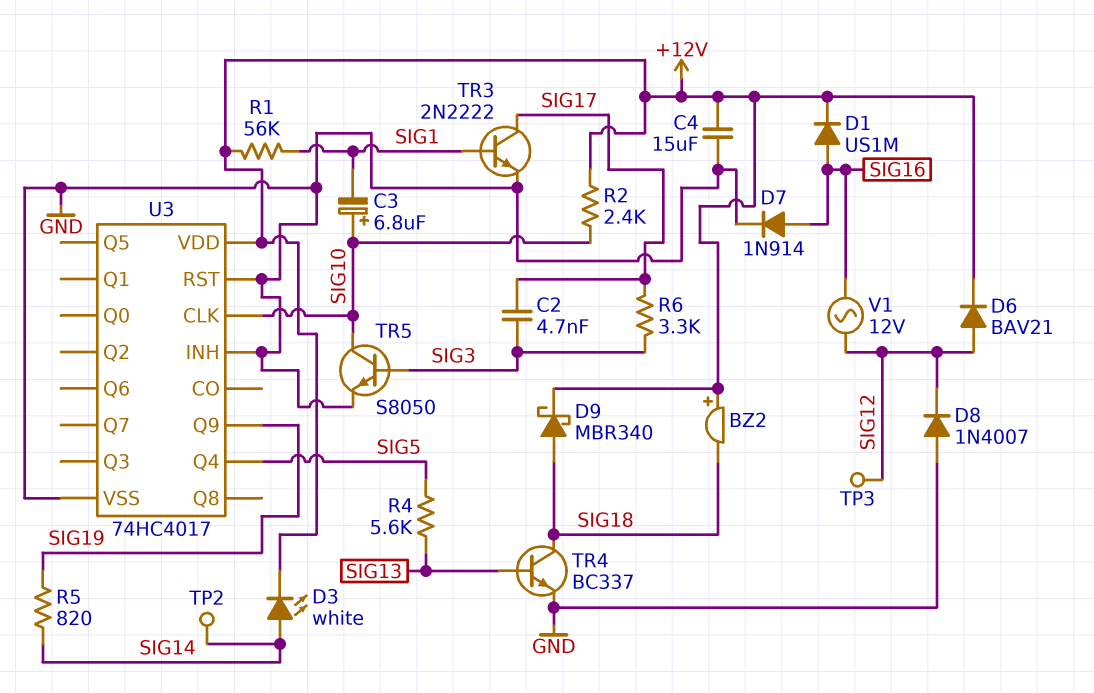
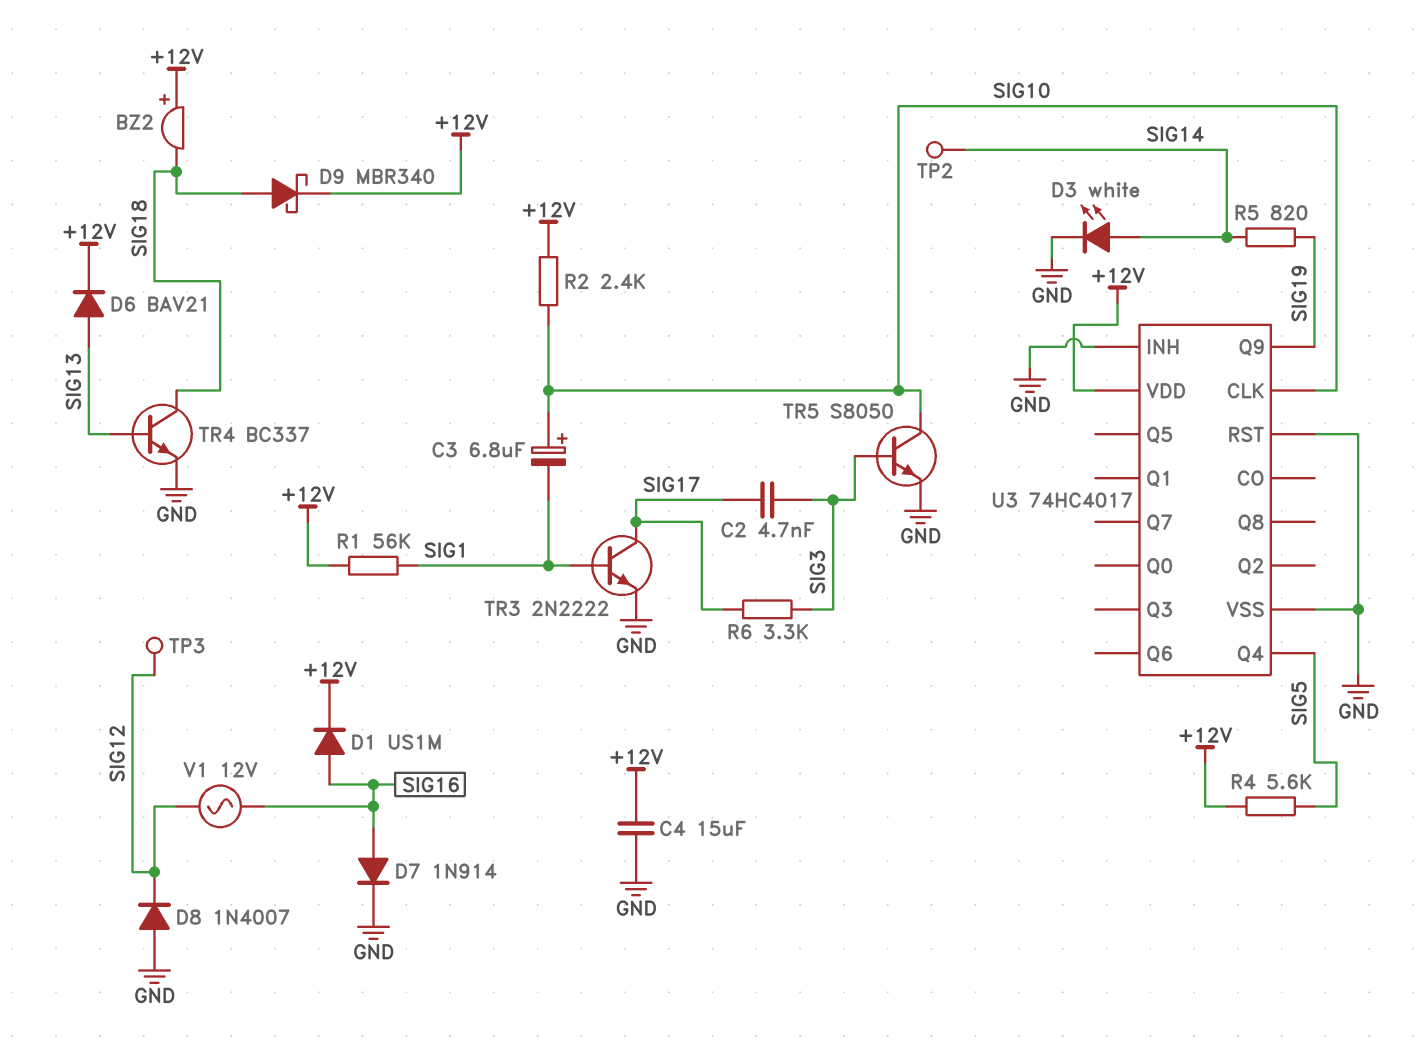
D3: LED white (A SIG14, K +12V) -> LED white (A SIG14, K GND)
D6: diode BAV21 (A SIG12, K +12V) -> diode BAV21 (A SIG13, K +12V)
R4: 5.6k (SIG5, SIG13) -> 5.6k (+12V, SIG5)

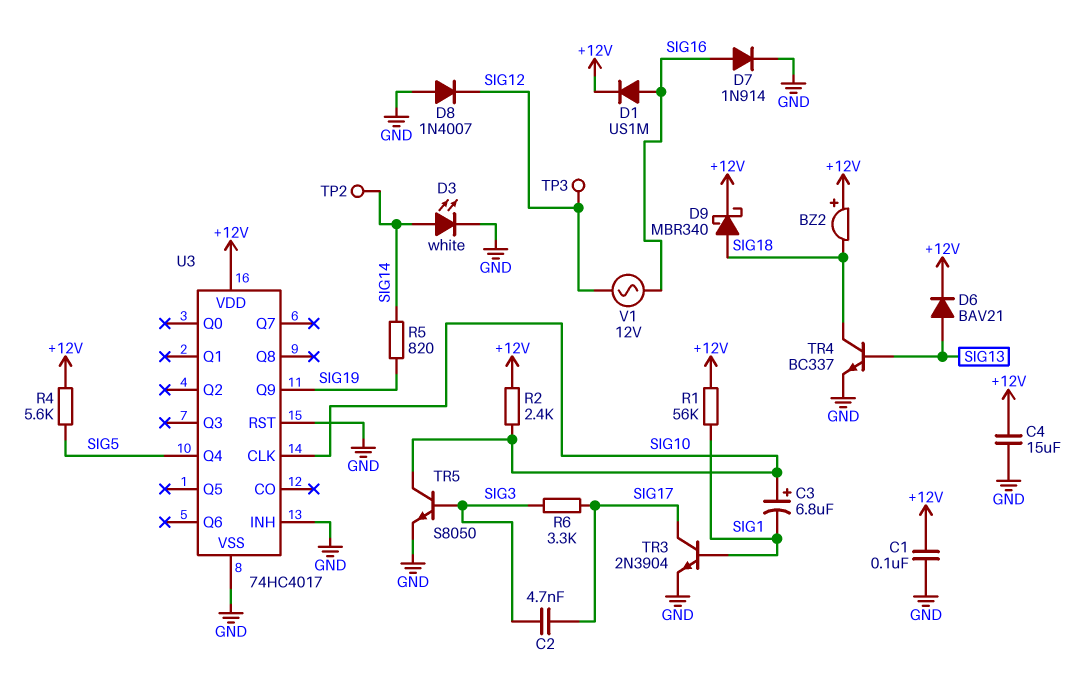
C1: none -> 100nF (+12V, GND)
TR3: NPN 2N2222 (B SIG1, C SIG17, E GND) -> NPN 2N3904 (B SIG1, C SIG17, E GND)

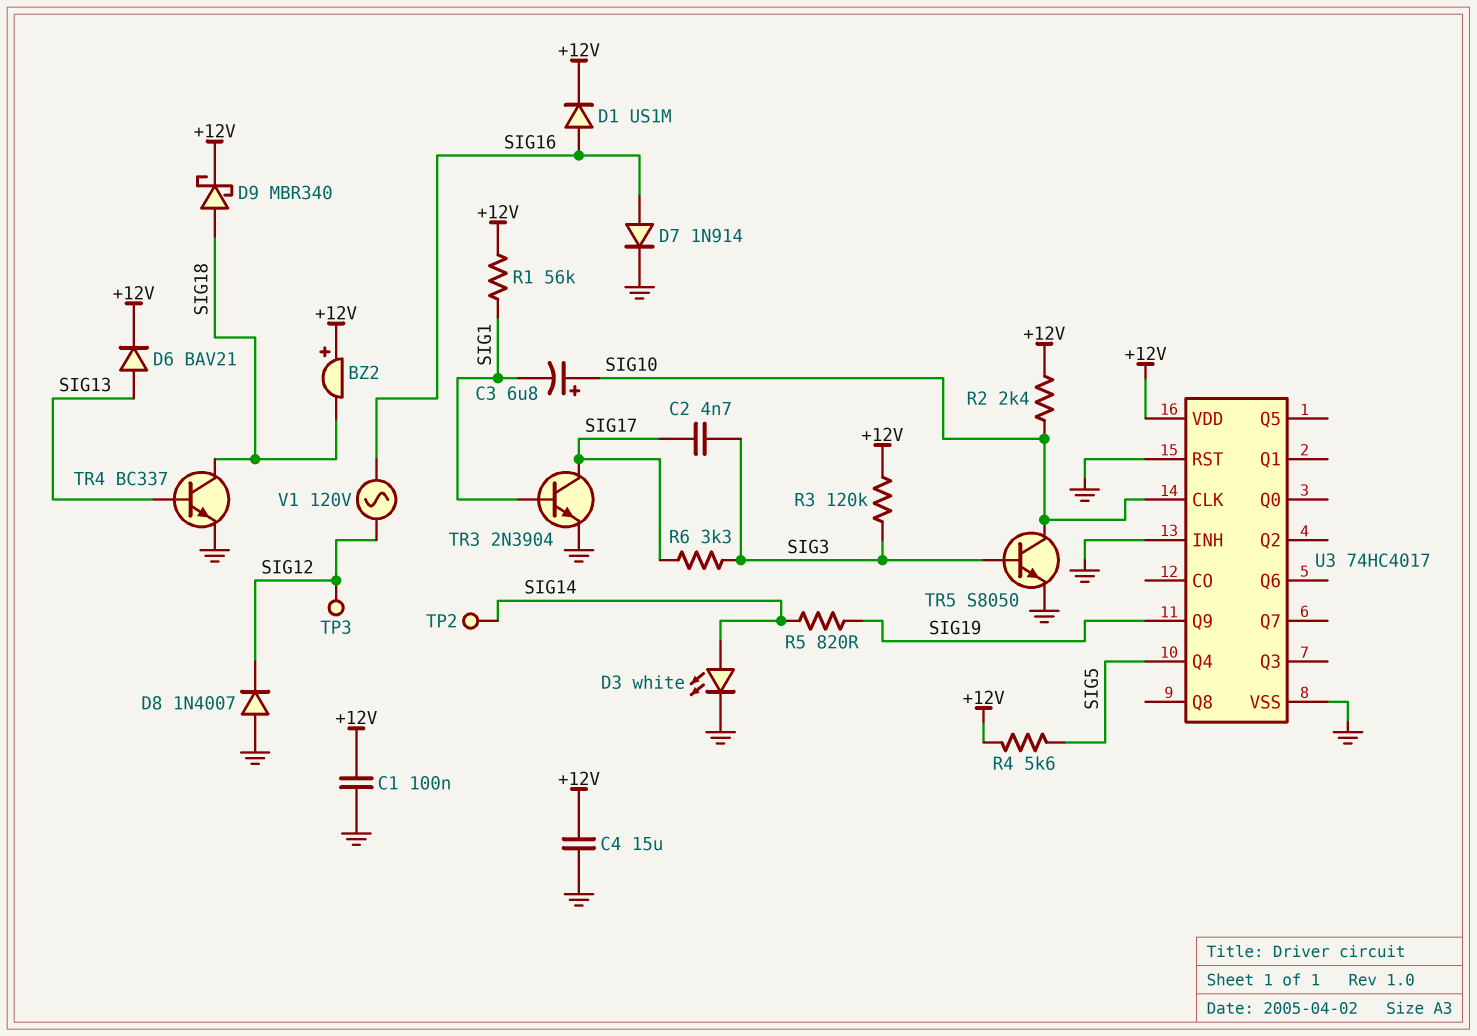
R3: none -> 120k (+12V, SIG3)
V1: AC 12V (SIG12, SIG16) -> AC 120V (SIG12, SIG16)

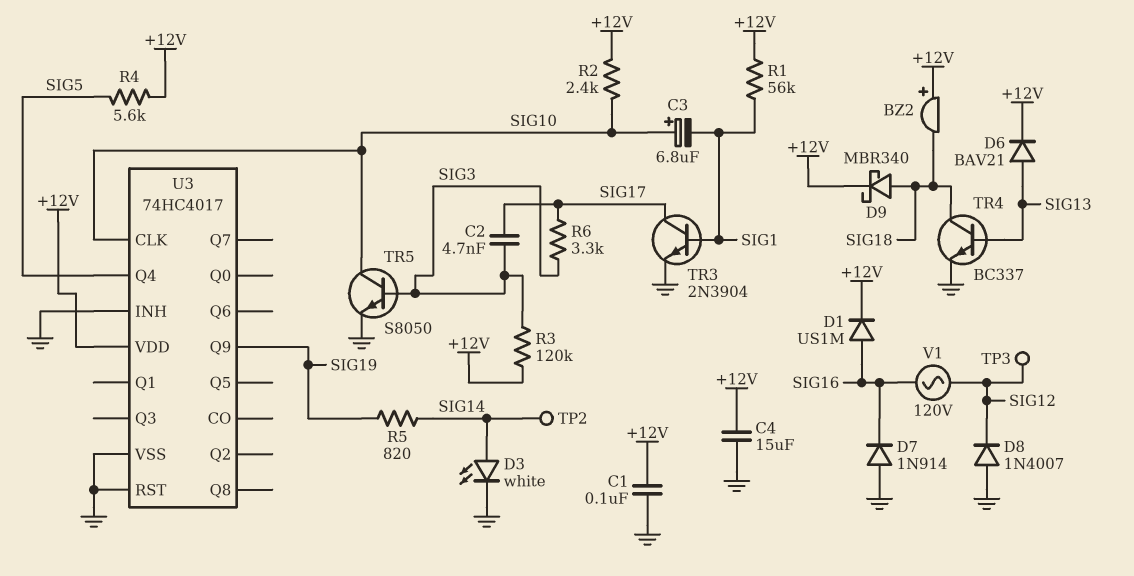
D7: diode 1N914 (A SIG16, K GND) -> diode 1N914 (A GND, K SIG16)

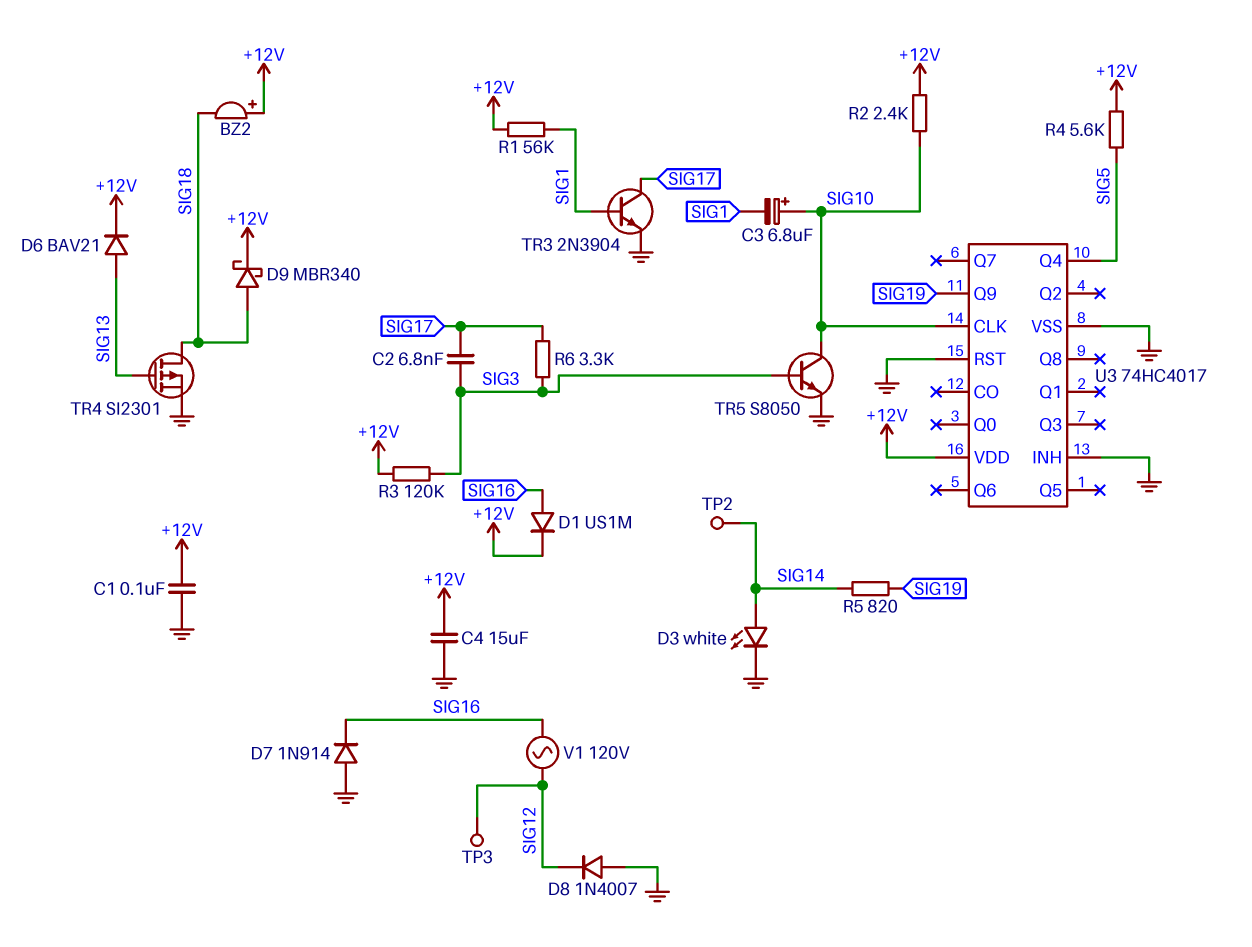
C2: 4.7nF (SIG3, SIG17) -> 6.8nF (SIG3, SIG17)
TR4: NPN BC337 (B SIG13, C SIG18, E GND) -> PMOS SI2301 (G SIG13, D SIG18, S GND)

